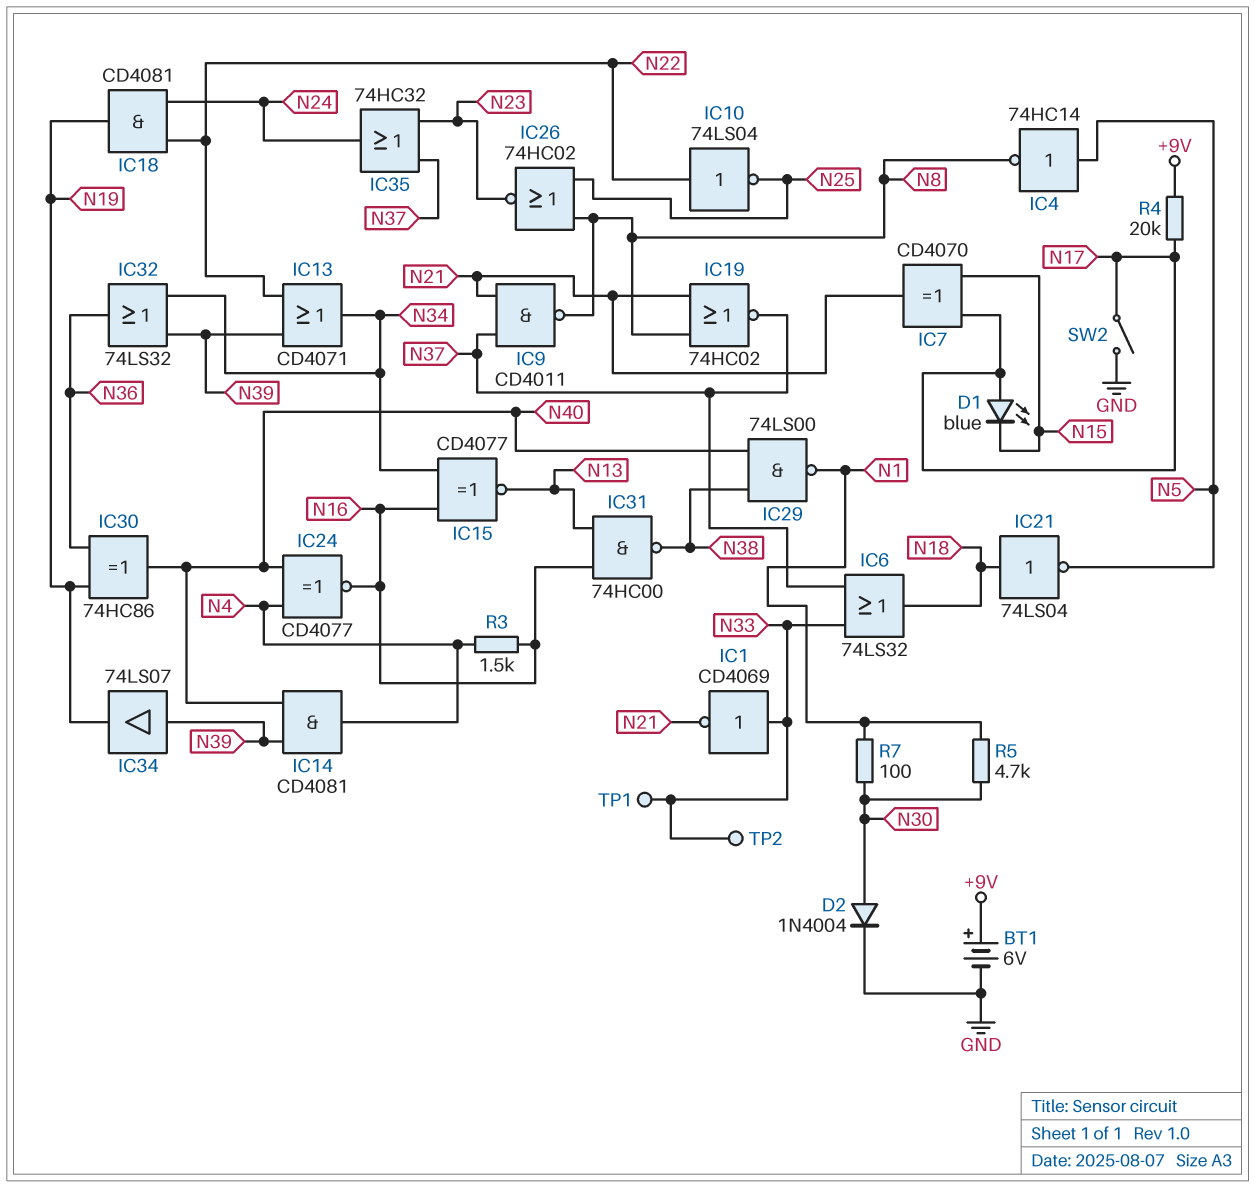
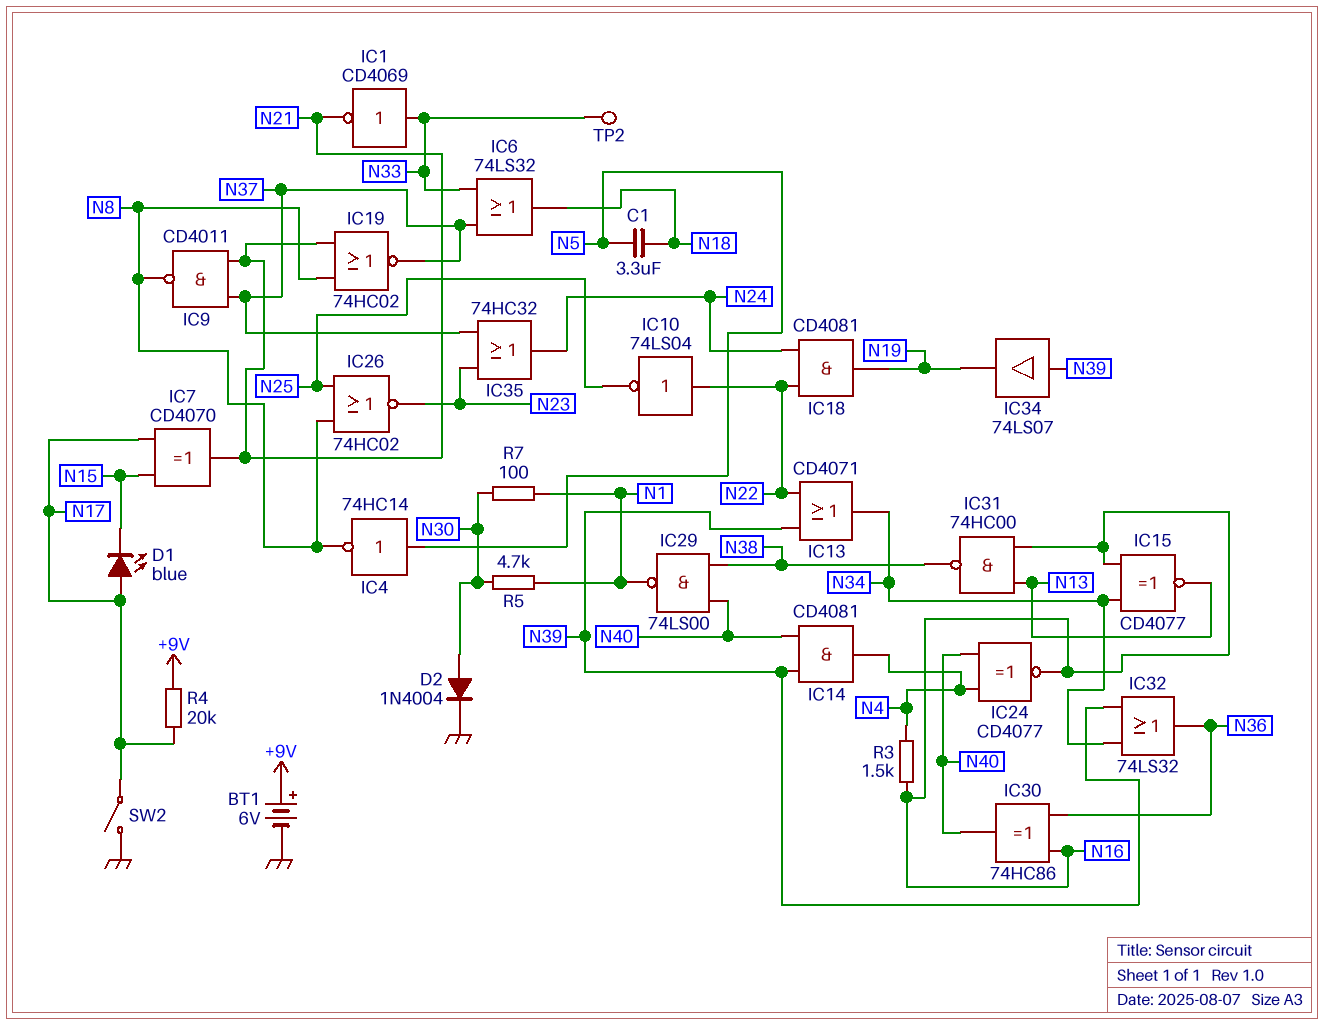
C1: none -> 3.3uF (N5, N18)
IC21: NOT 74LS04 (in N18, out N5) -> none
IC30: XOR 74HC86 (in N19, in N36, out N40) -> XOR 74HC86 (in N16, in N36, out N40)
TP1: test point (N33) -> none

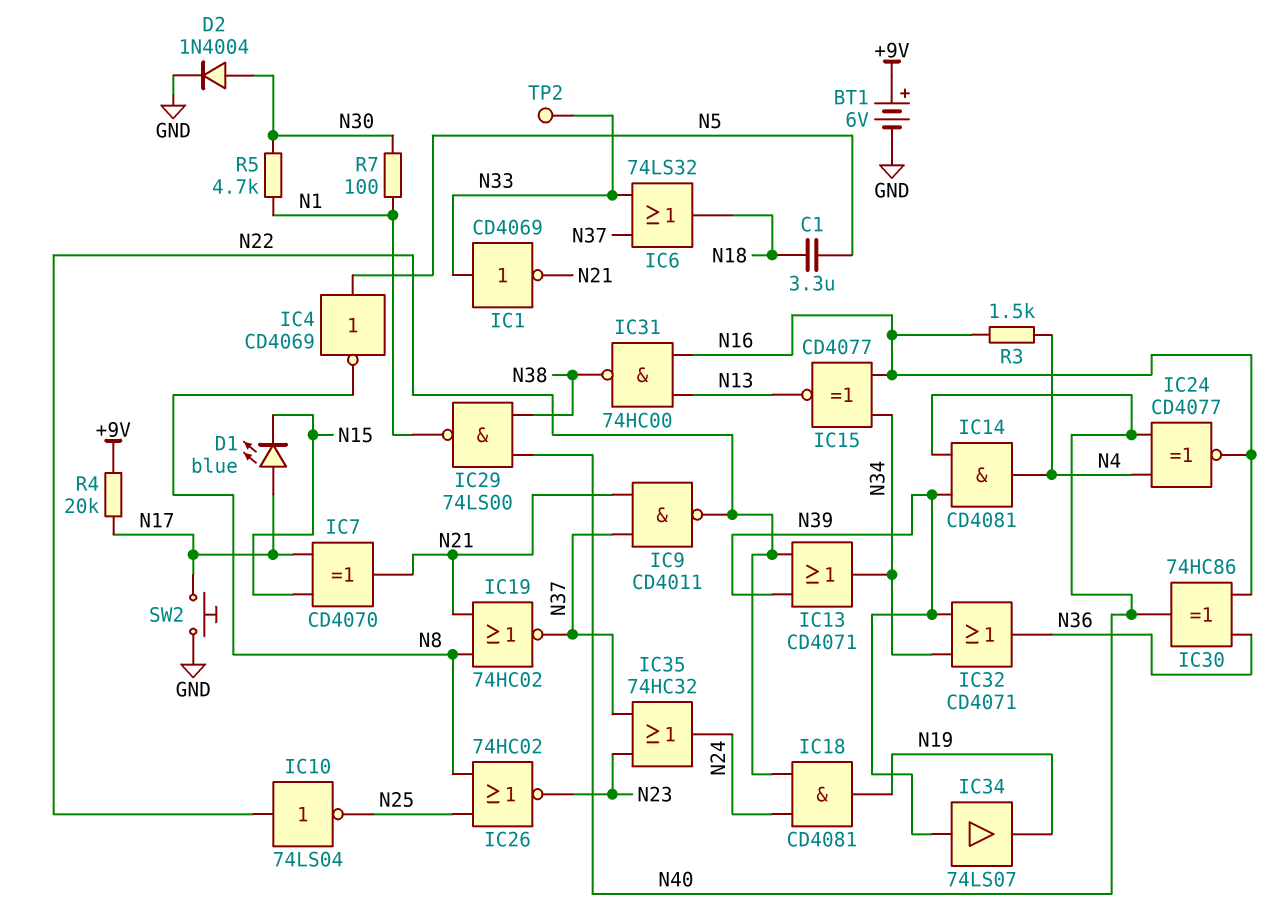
IC4: NOT 74HC14 (in N5, out N8) -> NOT CD4069 (in N5, out N8)
IC9: NAND CD4011 (in N21, in N37, out N8) -> NAND CD4011 (in N21, in N37, out N22)
IC32: OR 74LS32 (in N34, in N39, out N36) -> OR CD4071 (in N34, in N39, out N36)
SW2: switch (GND, N17) -> button (GND, N17)

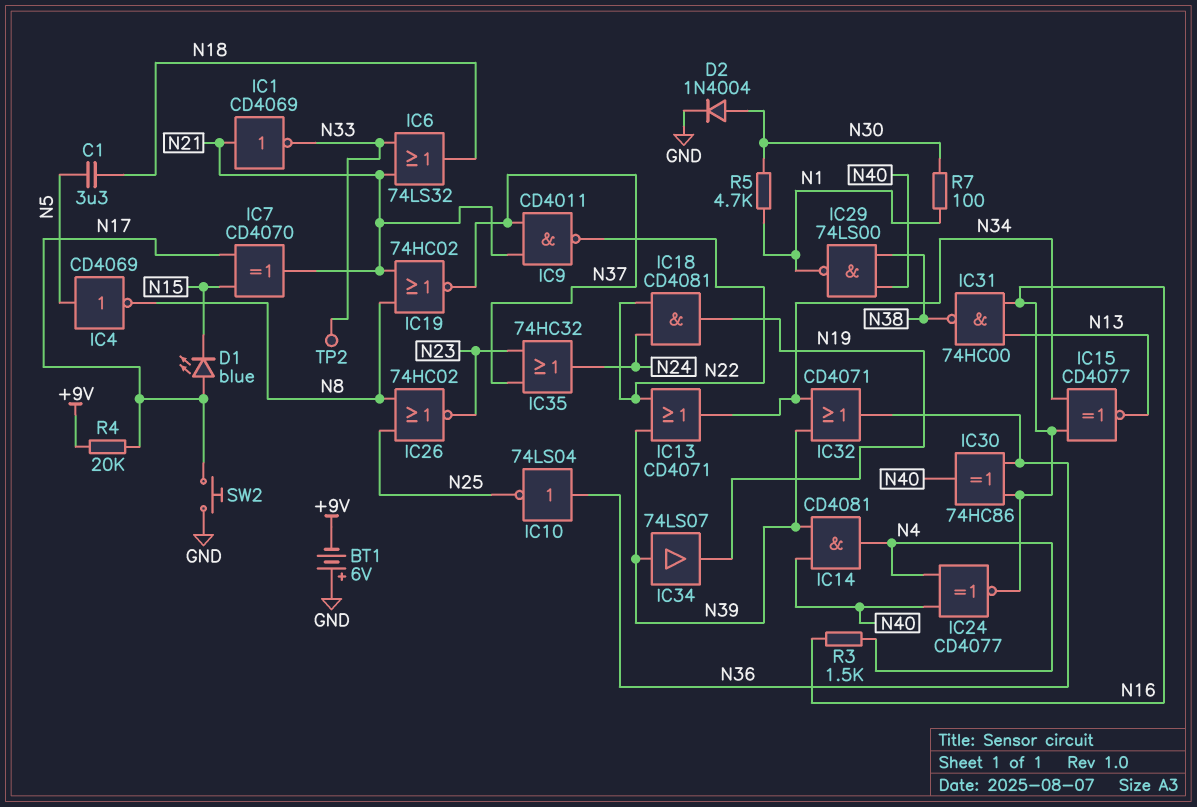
BT1: 6V (plus +9V, minus GND) -> 6V (plus GND, minus +9V)
IC1: NOT CD4069 (in N33, out N21) -> NOT CD4069 (in N21, out N33)
IC6: OR 74LS32 (in N33, in N37, out N18) -> OR 74LS32 (in N21, in N33, out N18)
IC10: NOT 74LS04 (in N22, out N25) -> NOT 74LS04 (in N36, out N25)

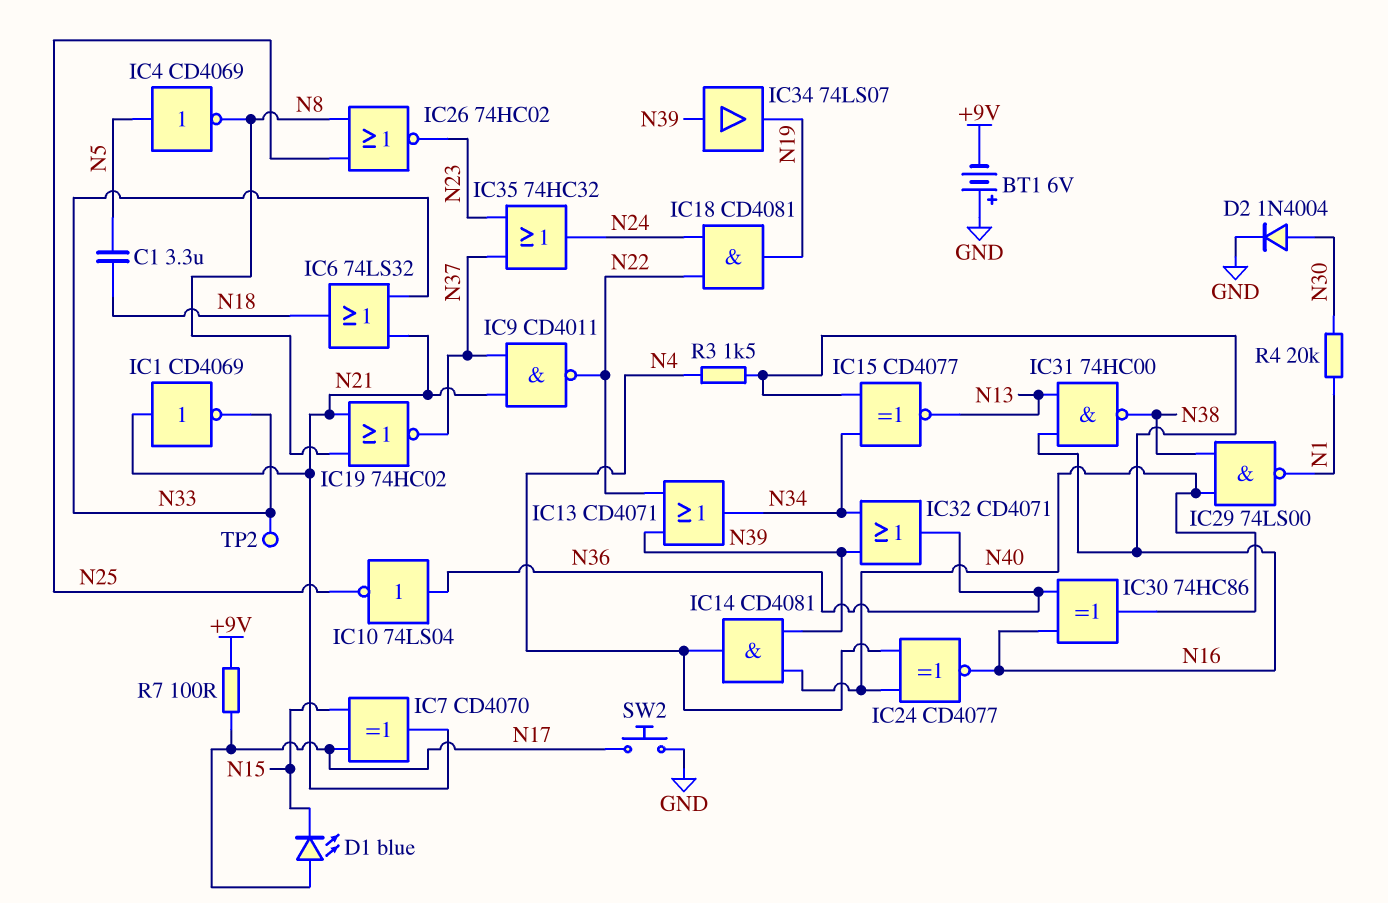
R4: 20k (+9V, N17) -> 20k (N1, N30)
R5: 4.7k (N1, N30) -> none
R7: 100 (N1, N30) -> 100 (+9V, N17)

